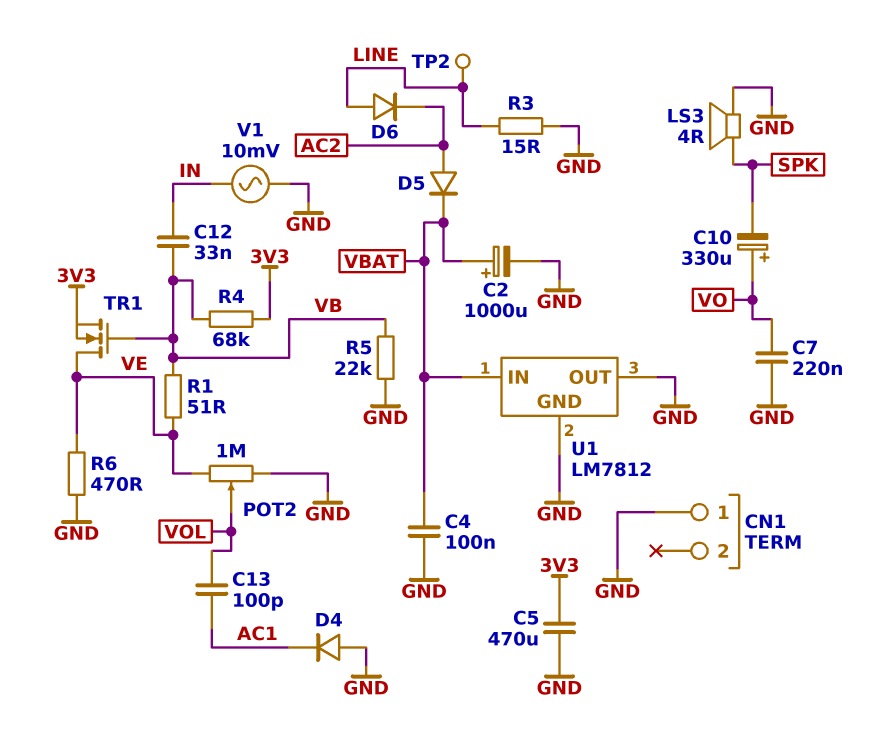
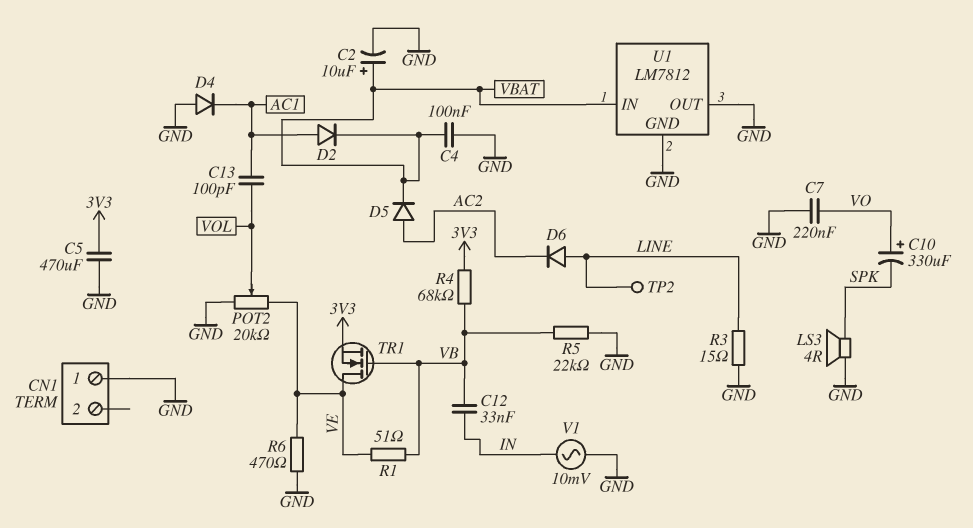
C2: 1000uF (plus VBAT, minus GND) -> 10uF (plus VBAT, minus GND)
D2: none -> diode (A AC1, K VBAT)
POT2: 1M (GND, VE, wiper VOL) -> 20k (GND, VE, wiper VOL)

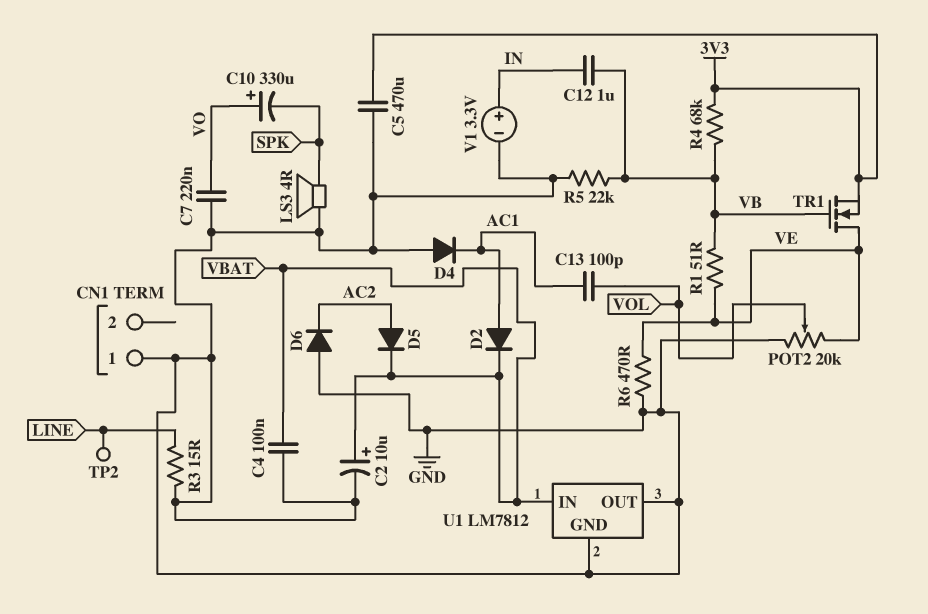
C12: 33nF (IN, VB) -> 1uF (IN, VB)
D6: diode (A LINE, K AC2) -> diode (A GND, K AC2)
V1: AC 10mV (GND, IN) -> 3.3V (plus IN, minus GND)

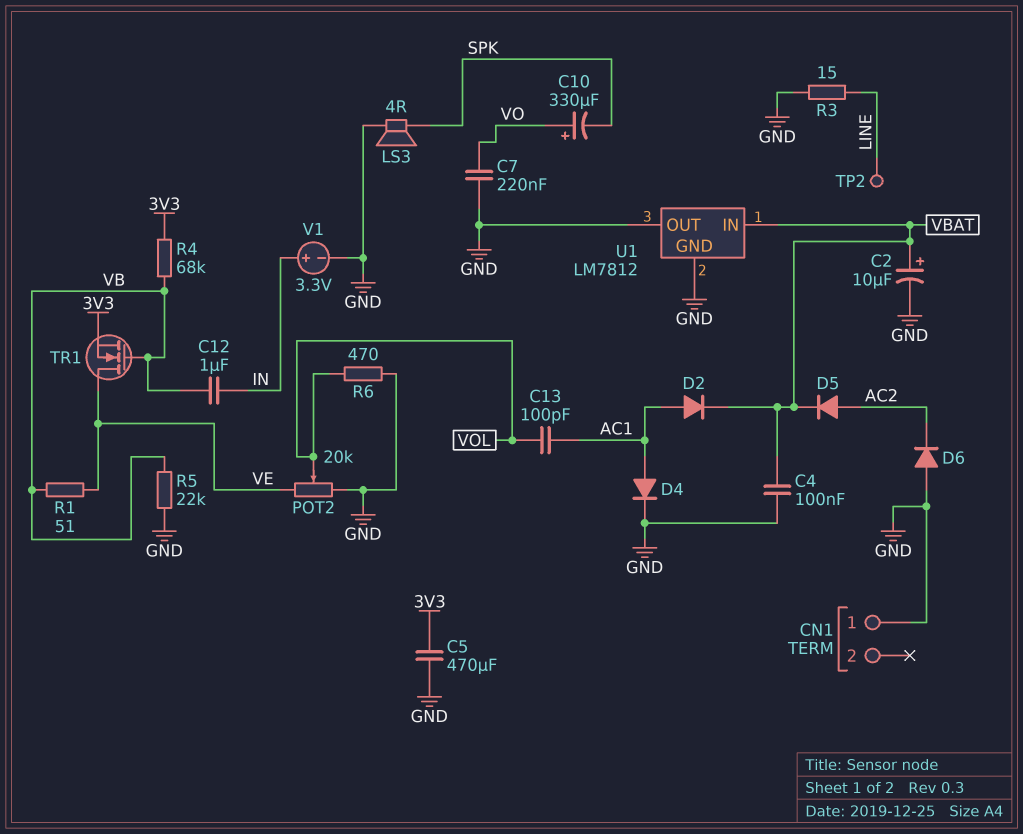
D4: diode (A GND, K AC1) -> diode (A AC1, K GND)
R6: 470 (GND, VE) -> 470 (GND, VOL)

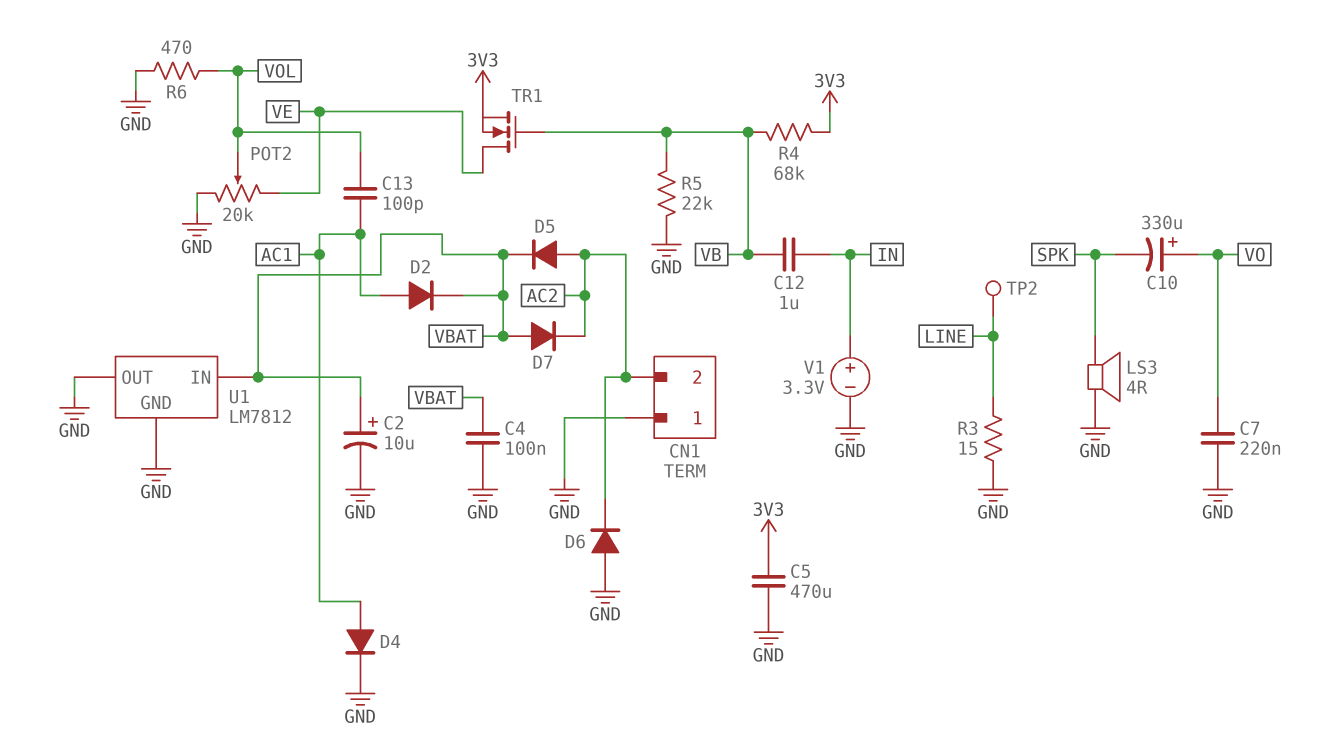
CN1 pin 2: none -> AC2
D7: none -> diode (A VBAT, K AC2)
R1: 51 (VB, VE) -> none

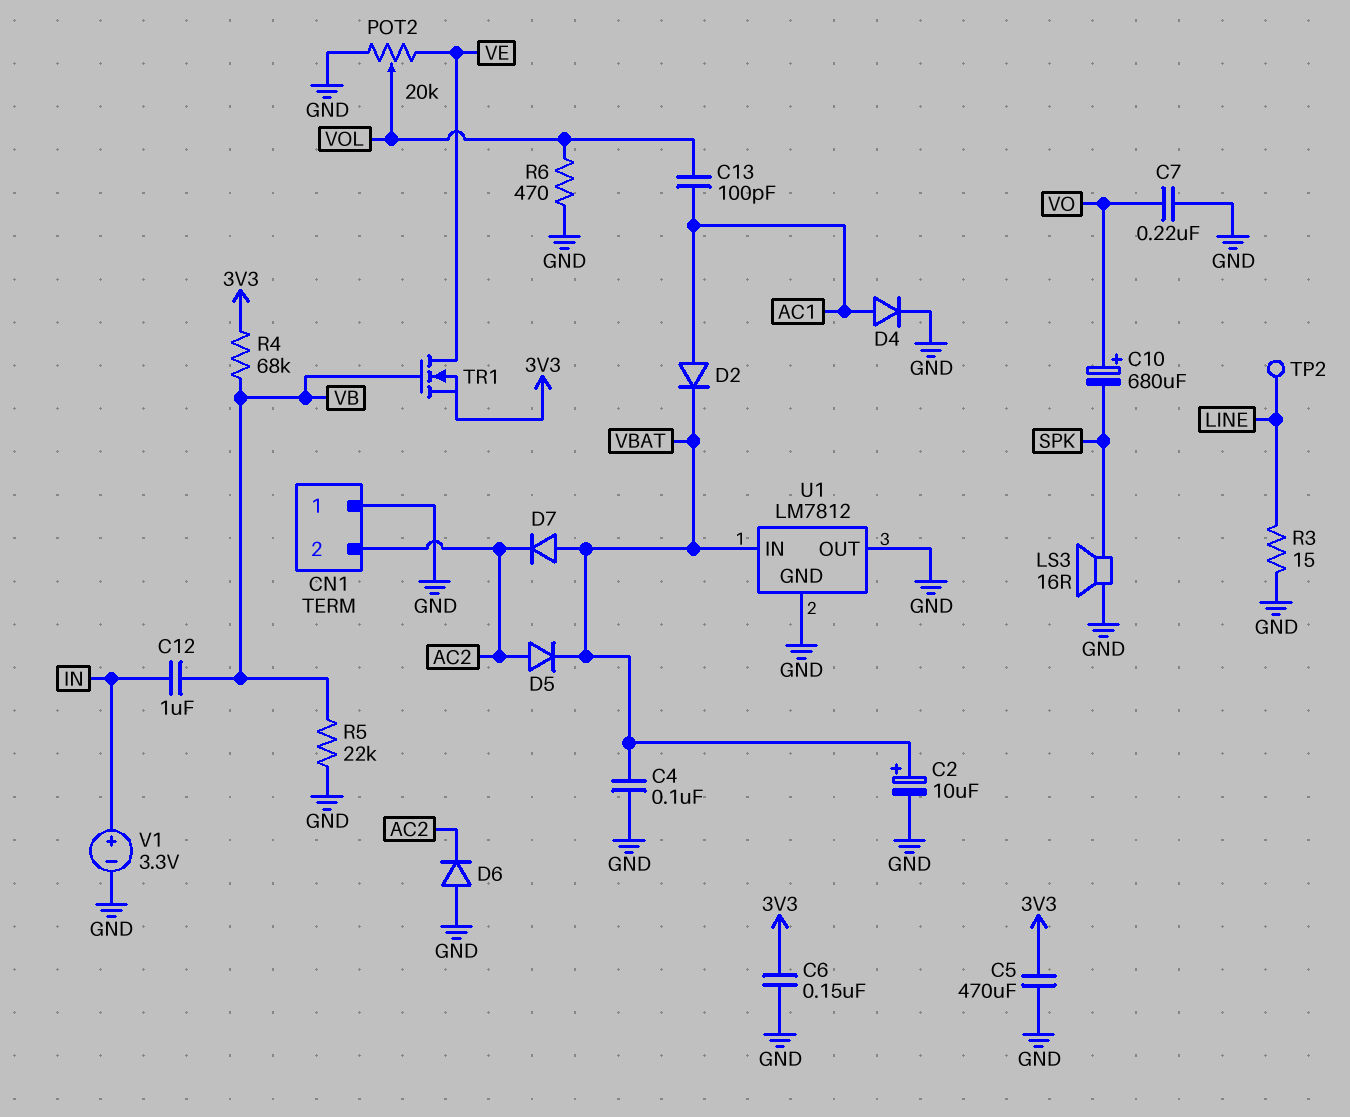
C6: none -> 150nF (3V3, GND)
C10: 330uF (plus VO, minus SPK) -> 680uF (plus VO, minus SPK)
LS3: speaker 4R (GND, SPK) -> speaker 16R (GND, SPK)

